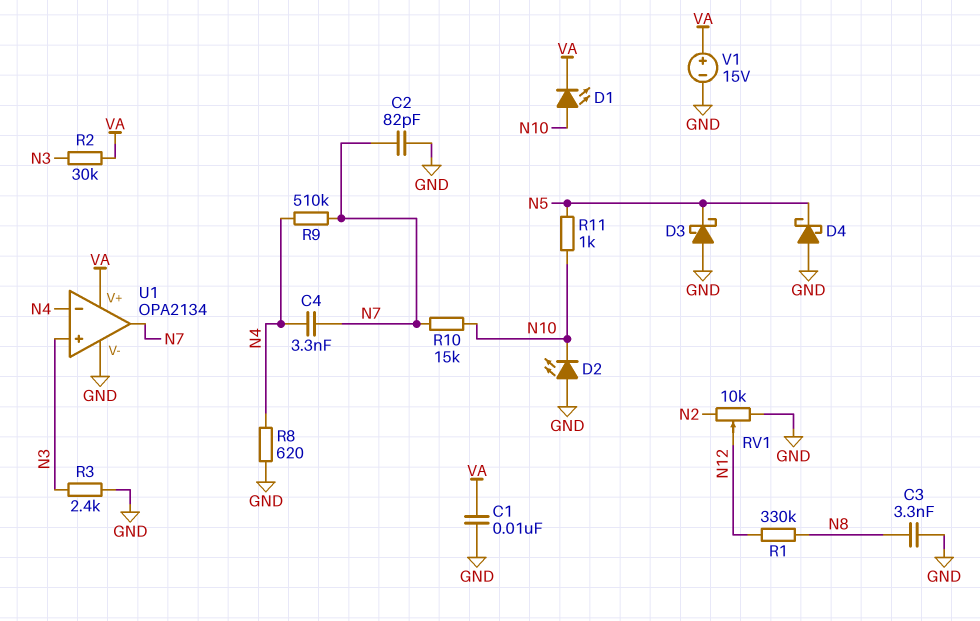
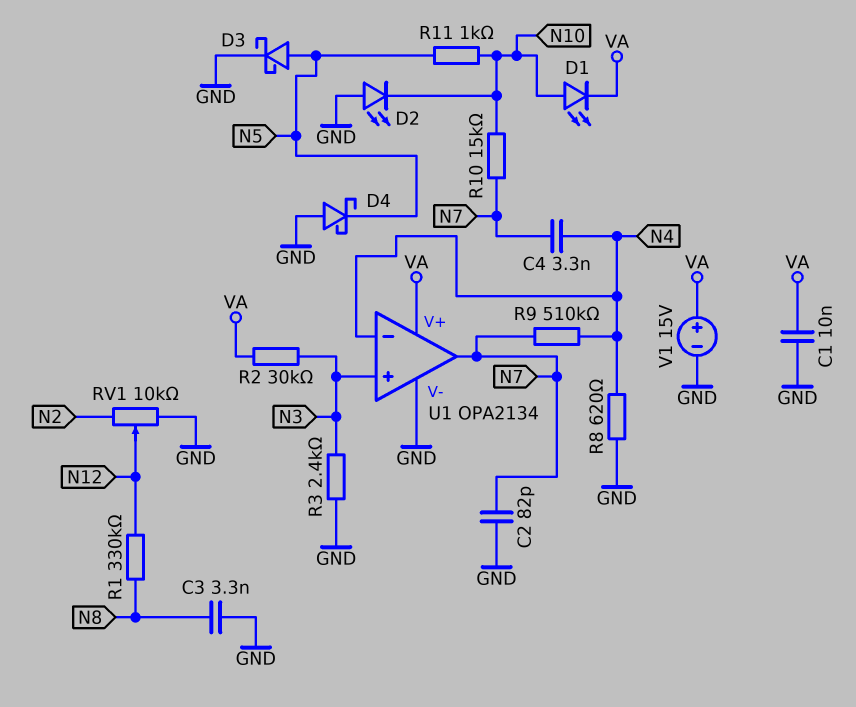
D3: schottky (A GND, K N5) -> schottky (A N5, K GND)

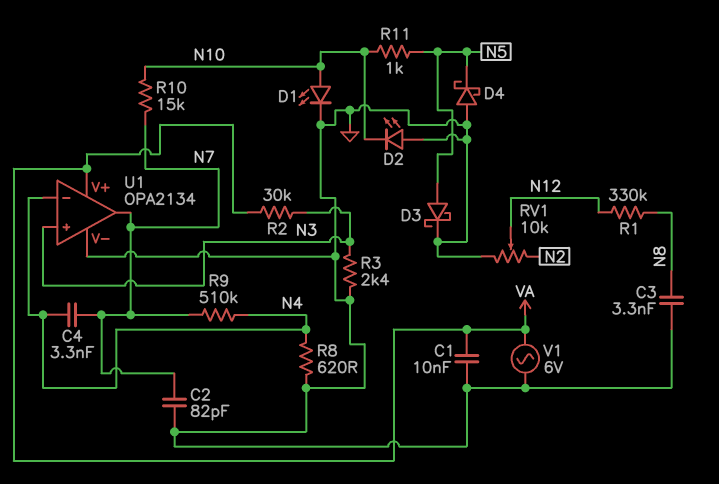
D1: LED (A N10, K VA) -> LED (A N10, K GND)
V1: 15V (plus VA, minus GND) -> AC 6V (GND, VA)

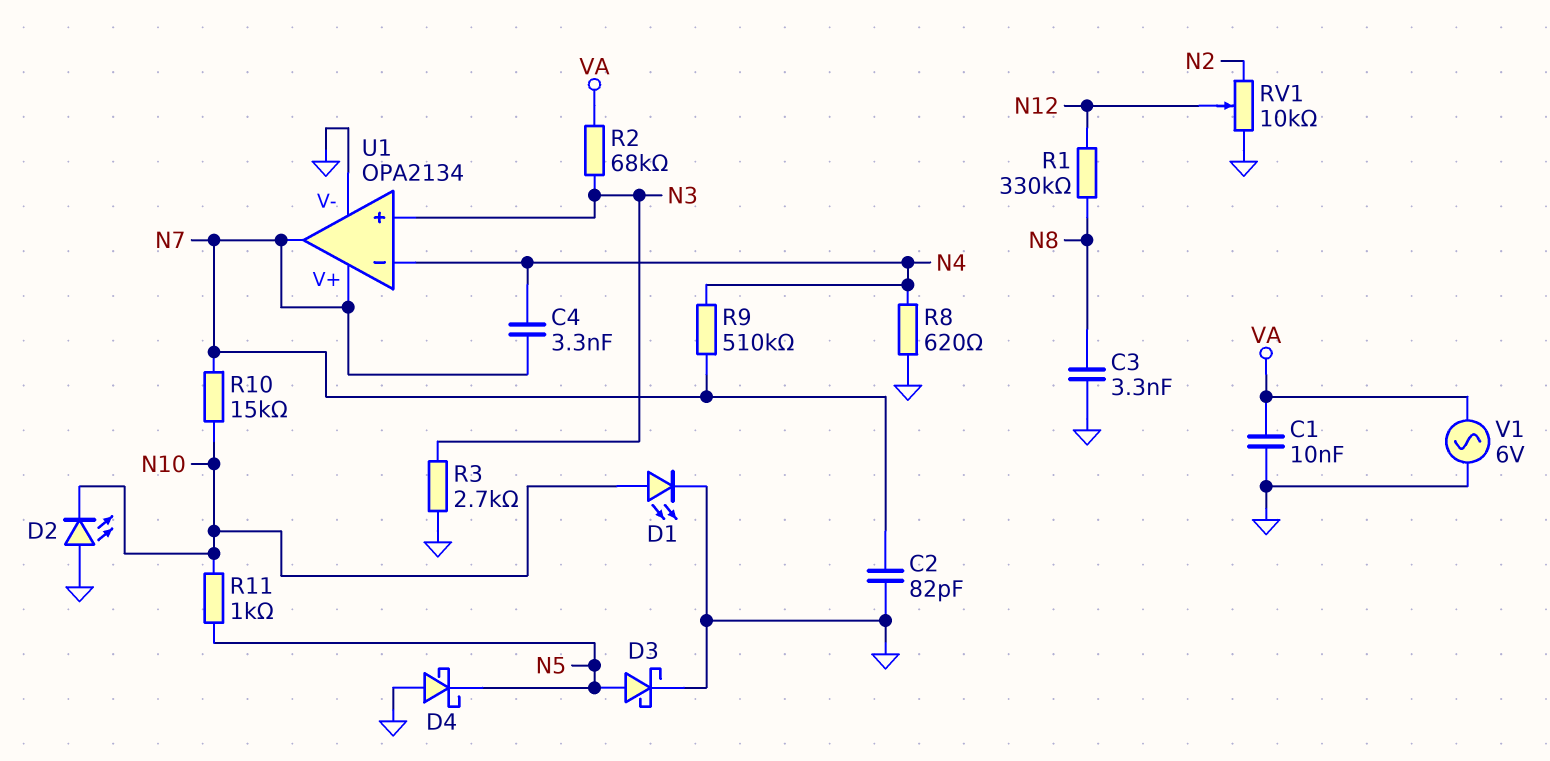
R2: 30k (N3, VA) -> 68k (N3, VA)
R3: 2.4k (GND, N3) -> 2.7k (GND, N3)
U1 pin V+: VA -> N7

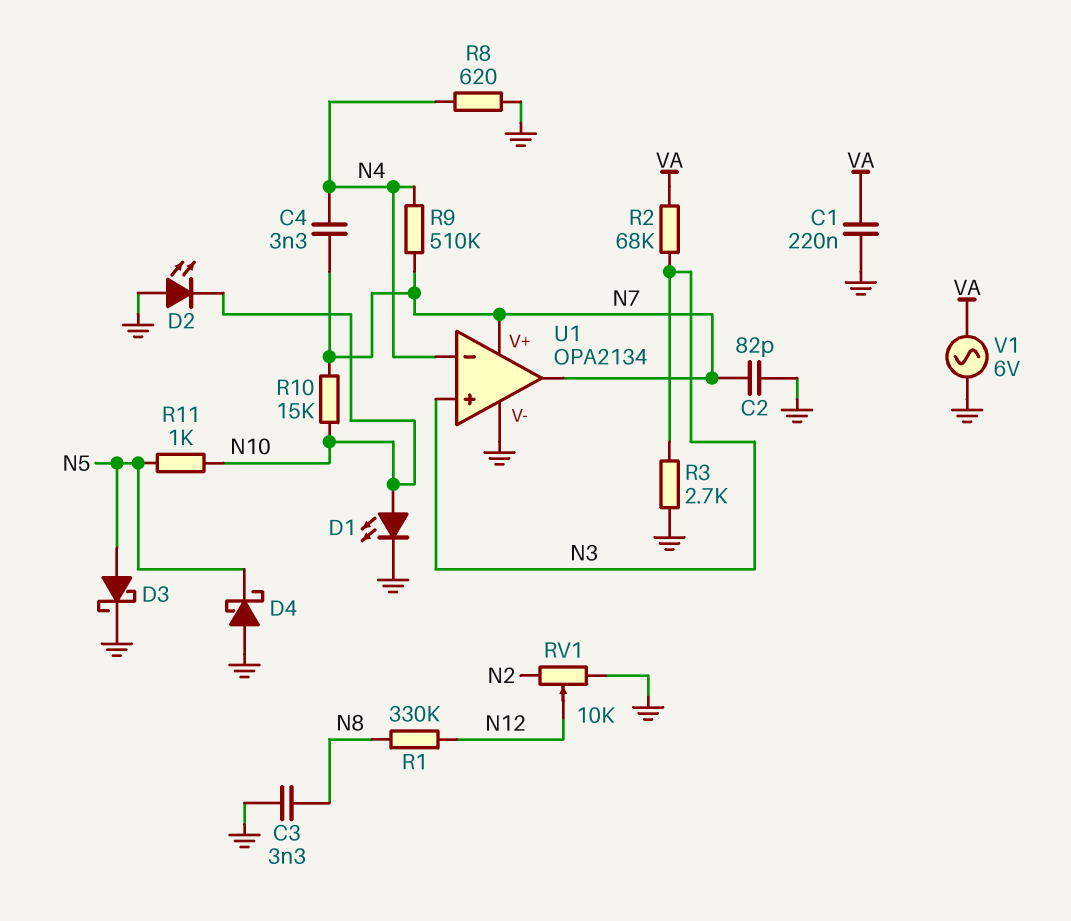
C1: 10nF (GND, VA) -> 220nF (GND, VA)

